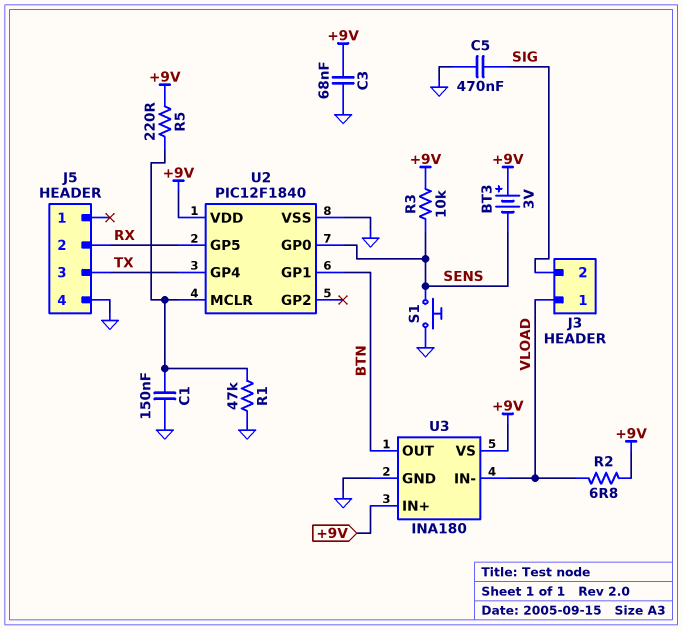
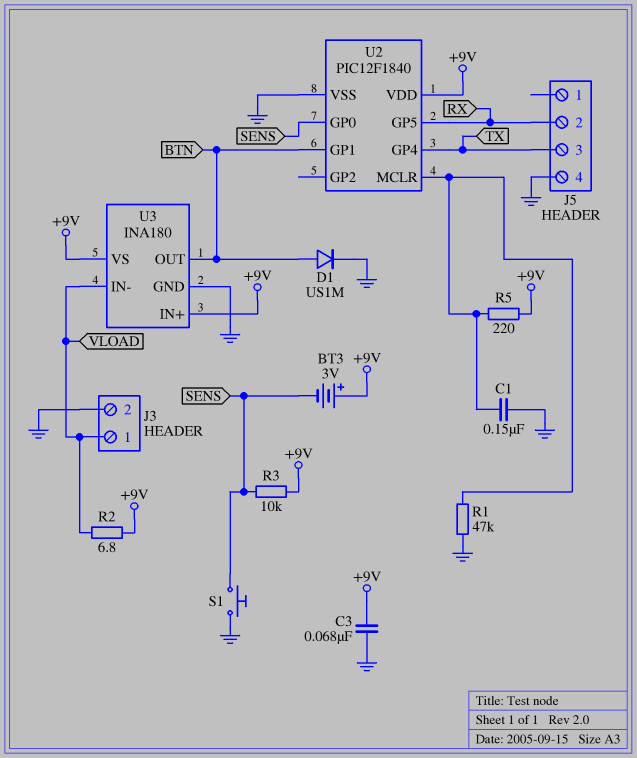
C5: 470nF (GND, SIG) -> none
D1: none -> diode US1M (A BTN, K GND)
J3 pin 2: SIG -> GND

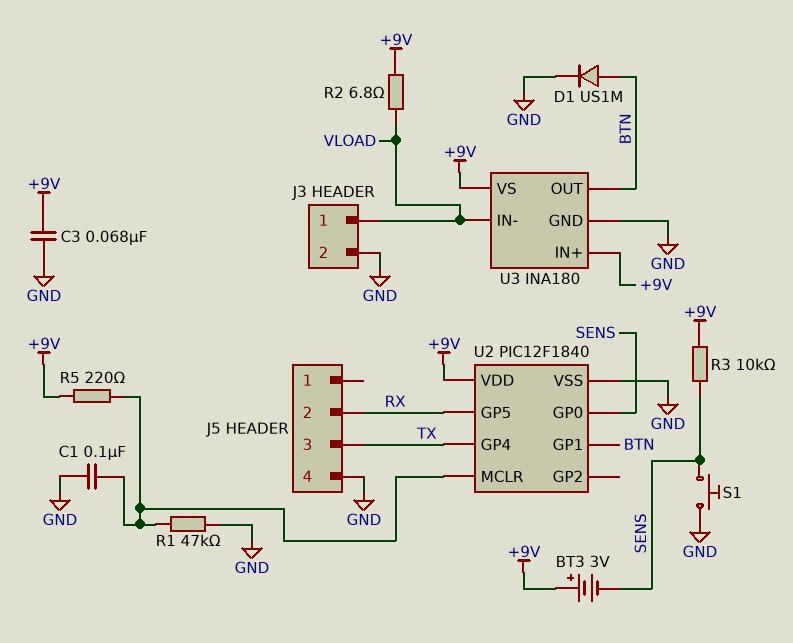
C1: 150nF (GND, U2/MCLR) -> 100nF (GND, U2/MCLR)

